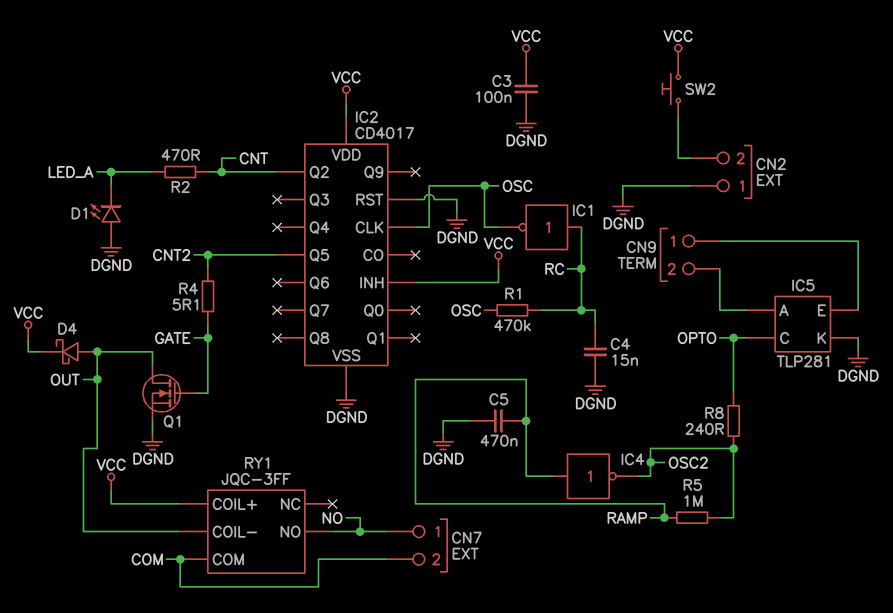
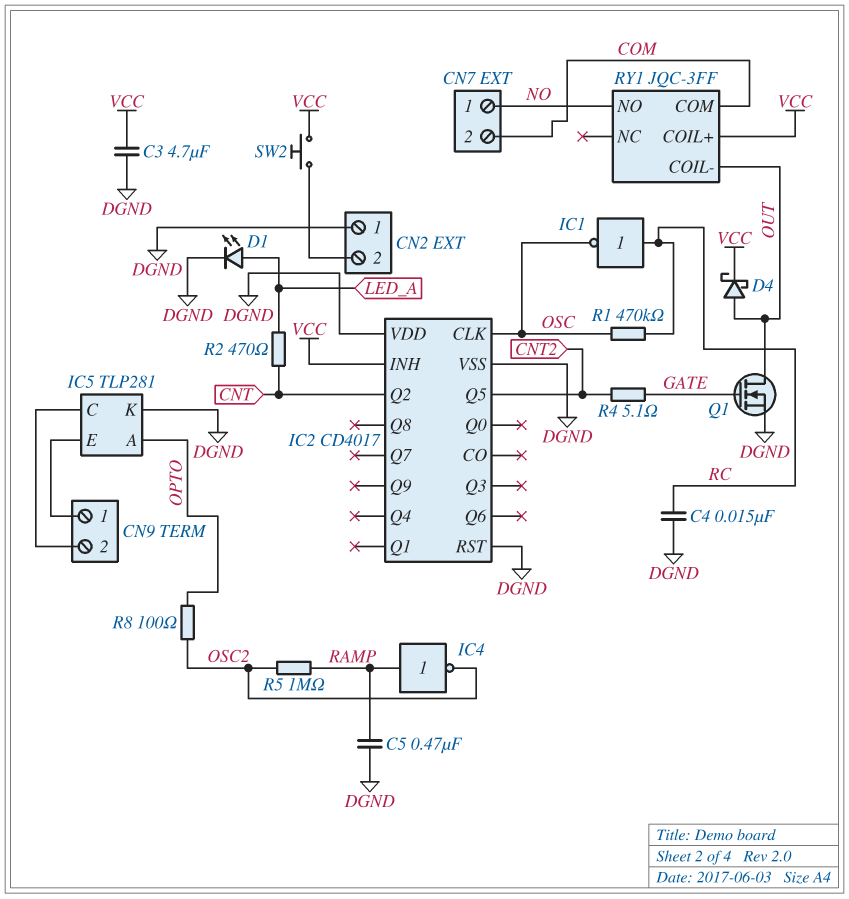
C3: 100nF (DGND, VCC) -> 4.7uF (DGND, VCC)
D1: LED (A DGND, K LED_A) -> LED (A LED_A, K DGND)
IC2 pin VDD: VCC -> DGND
IC5 pin A: CN9/2 -> OPTO
IC5 pin C: OPTO -> CN9/2
R8: 240 (OPTO, OSC2) -> 100 (OPTO, OSC2)

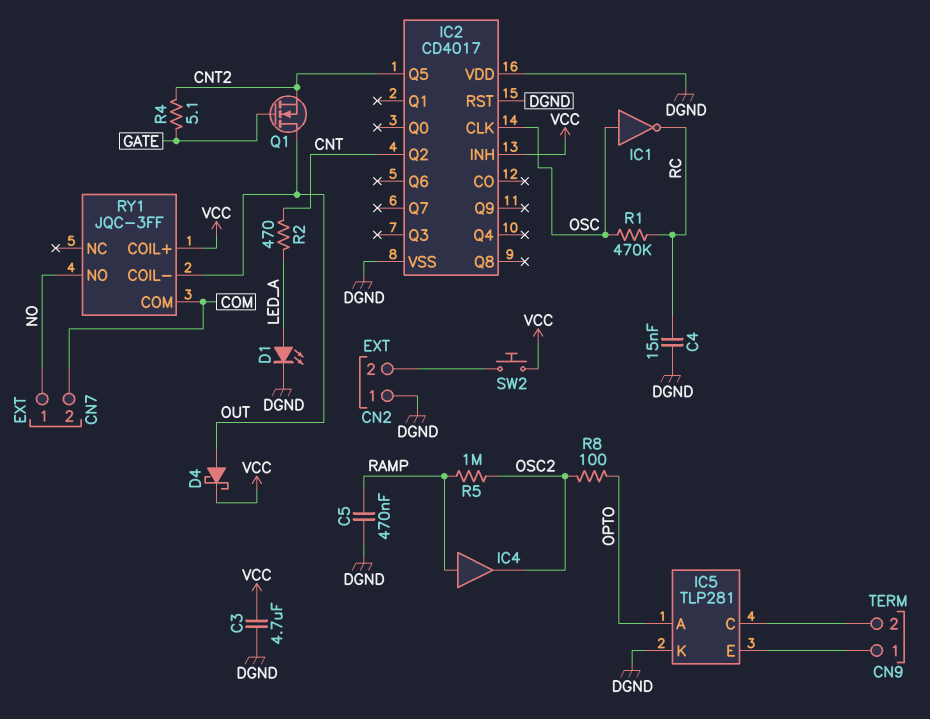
IC1: NOT (in RC, out OSC) -> NOT (in OSC, out RC)
IC4: NOT (in RAMP, out OSC2) -> buffer (in RAMP, out OSC2)
Q1: NMOS (G GATE, D OUT, S DGND) -> NMOS (G GATE, D OUT, S CNT2)

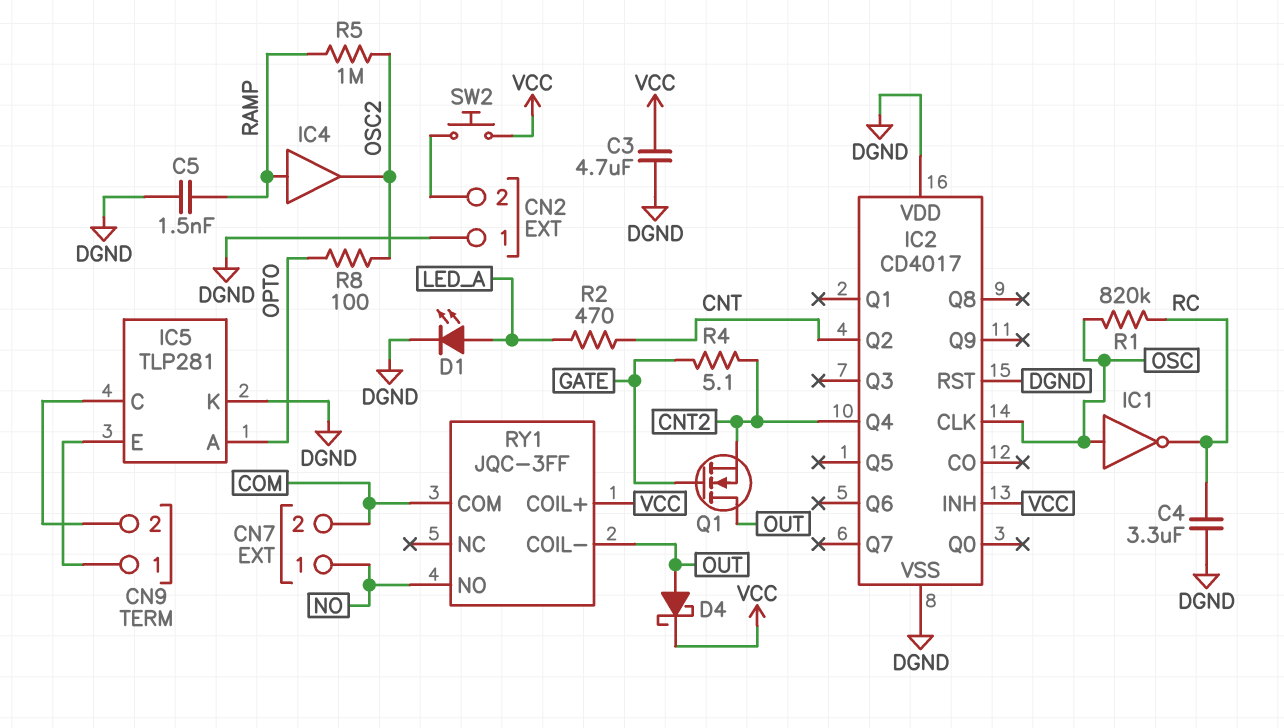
C4: 15nF (DGND, RC) -> 3.3uF (DGND, RC)
C5: 470nF (DGND, RAMP) -> 1.5nF (DGND, RAMP)
IC2 pin Q4: none -> CNT2
IC2 pin Q5: CNT2 -> none
R1: 470k (OSC, RC) -> 820k (OSC, RC)

